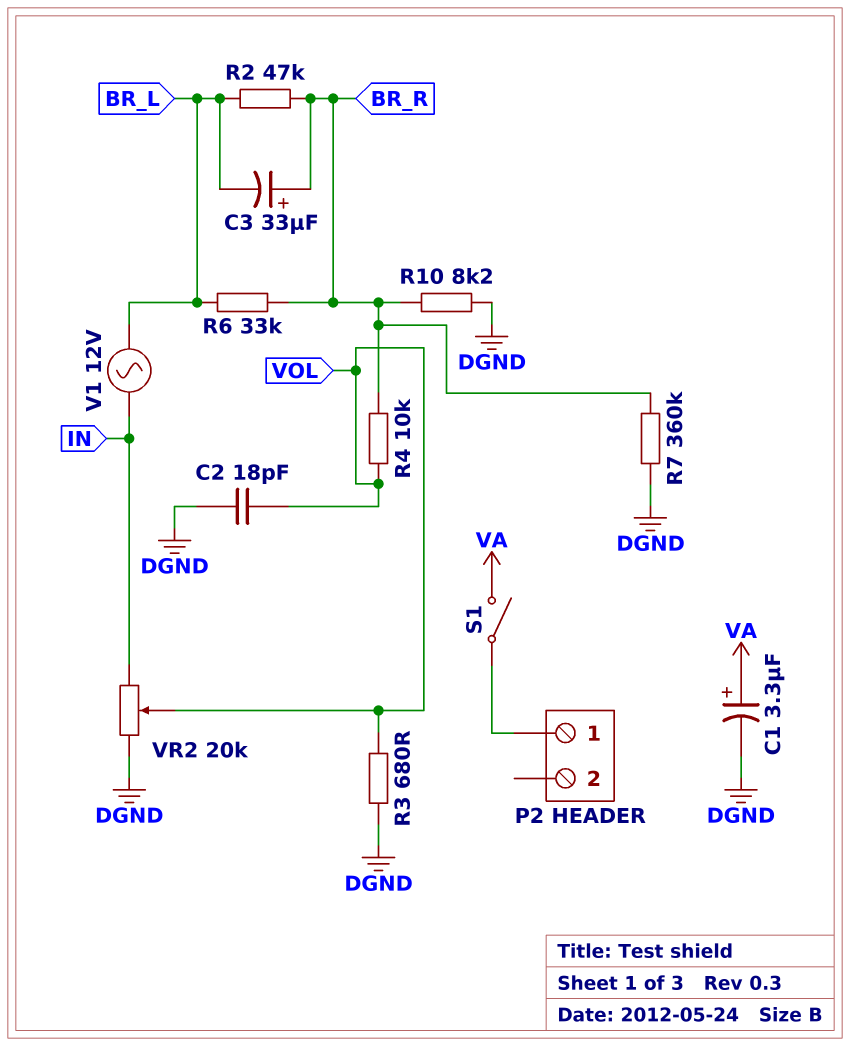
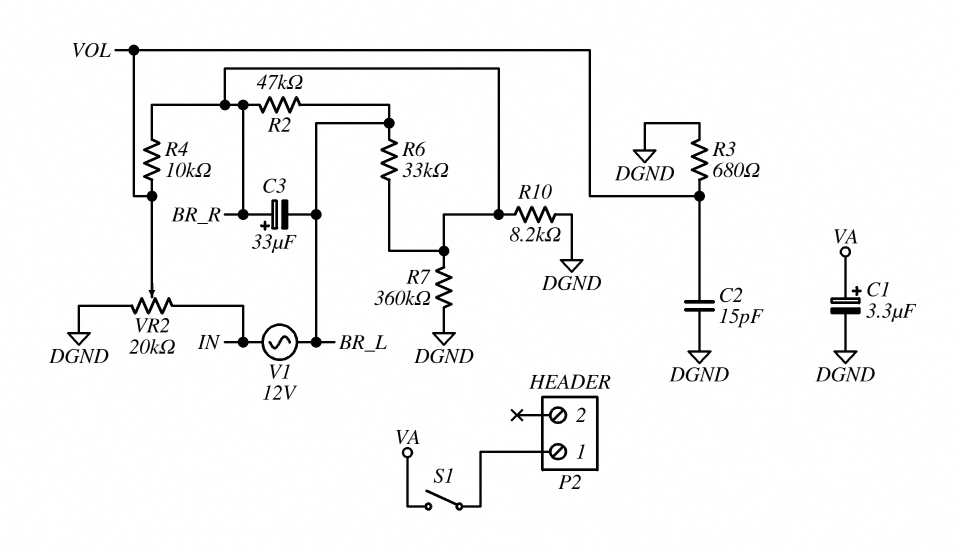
C2: 18pF (DGND, VOL) -> 15pF (DGND, VOL)

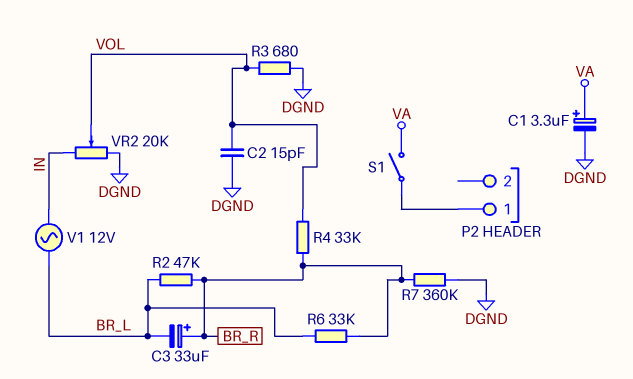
R4: 10k (BR_R, VOL) -> 33k (BR_R, VOL)
R10: 8.2k (BR_R, DGND) -> none

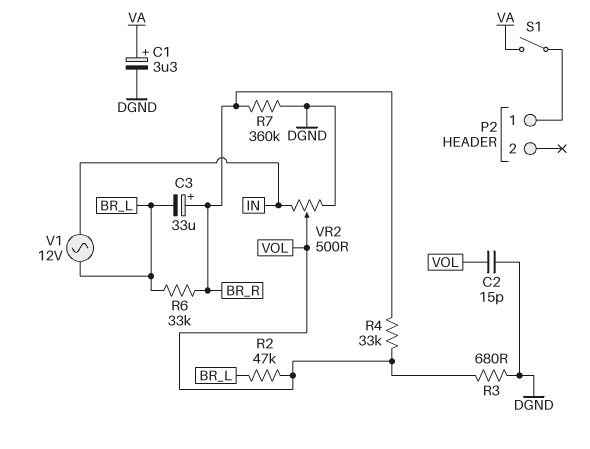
R2: 47k (BR_L, BR_R) -> 47k (BR_L, VOL)
VR2: 20k (DGND, IN, wiper VOL) -> 500 (DGND, IN, wiper VOL)

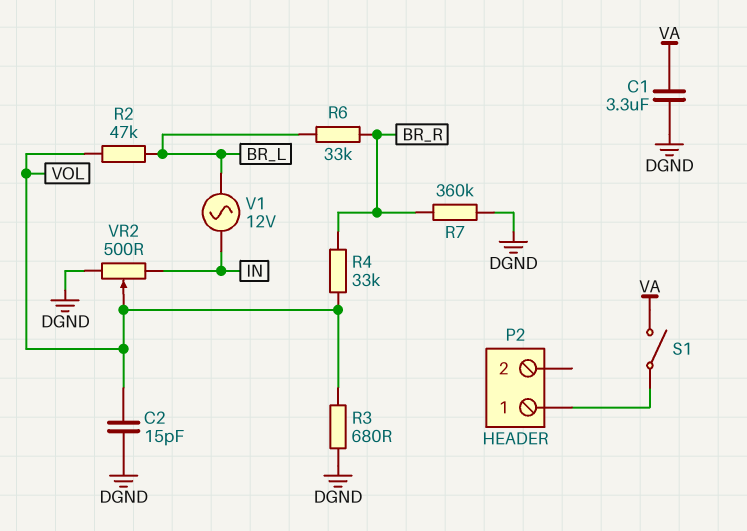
C1: 3.3uF (plus VA, minus DGND) -> 3.3uF (DGND, VA)
C3: 33uF (plus BR_R, minus BR_L) -> none

